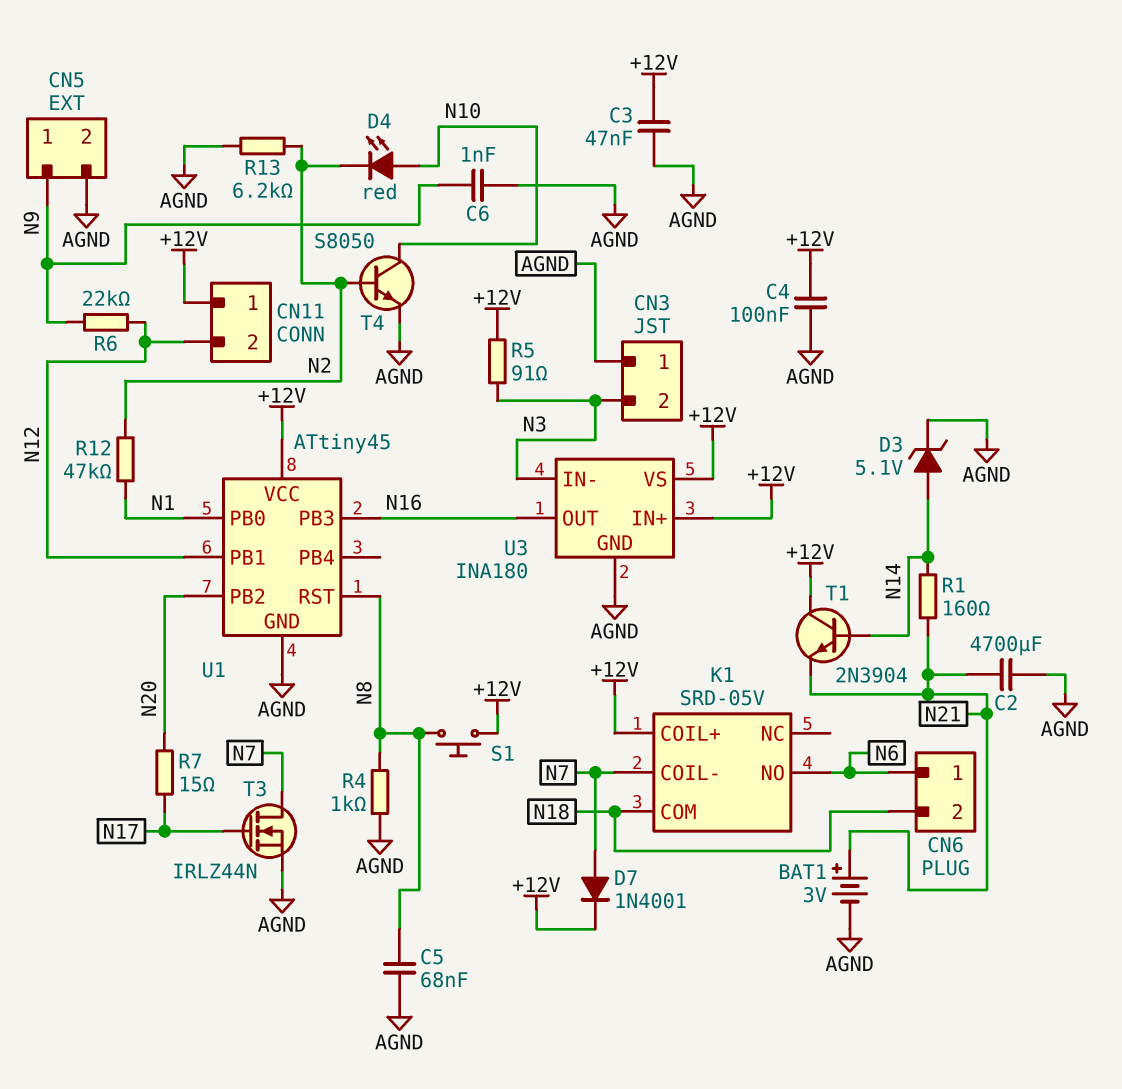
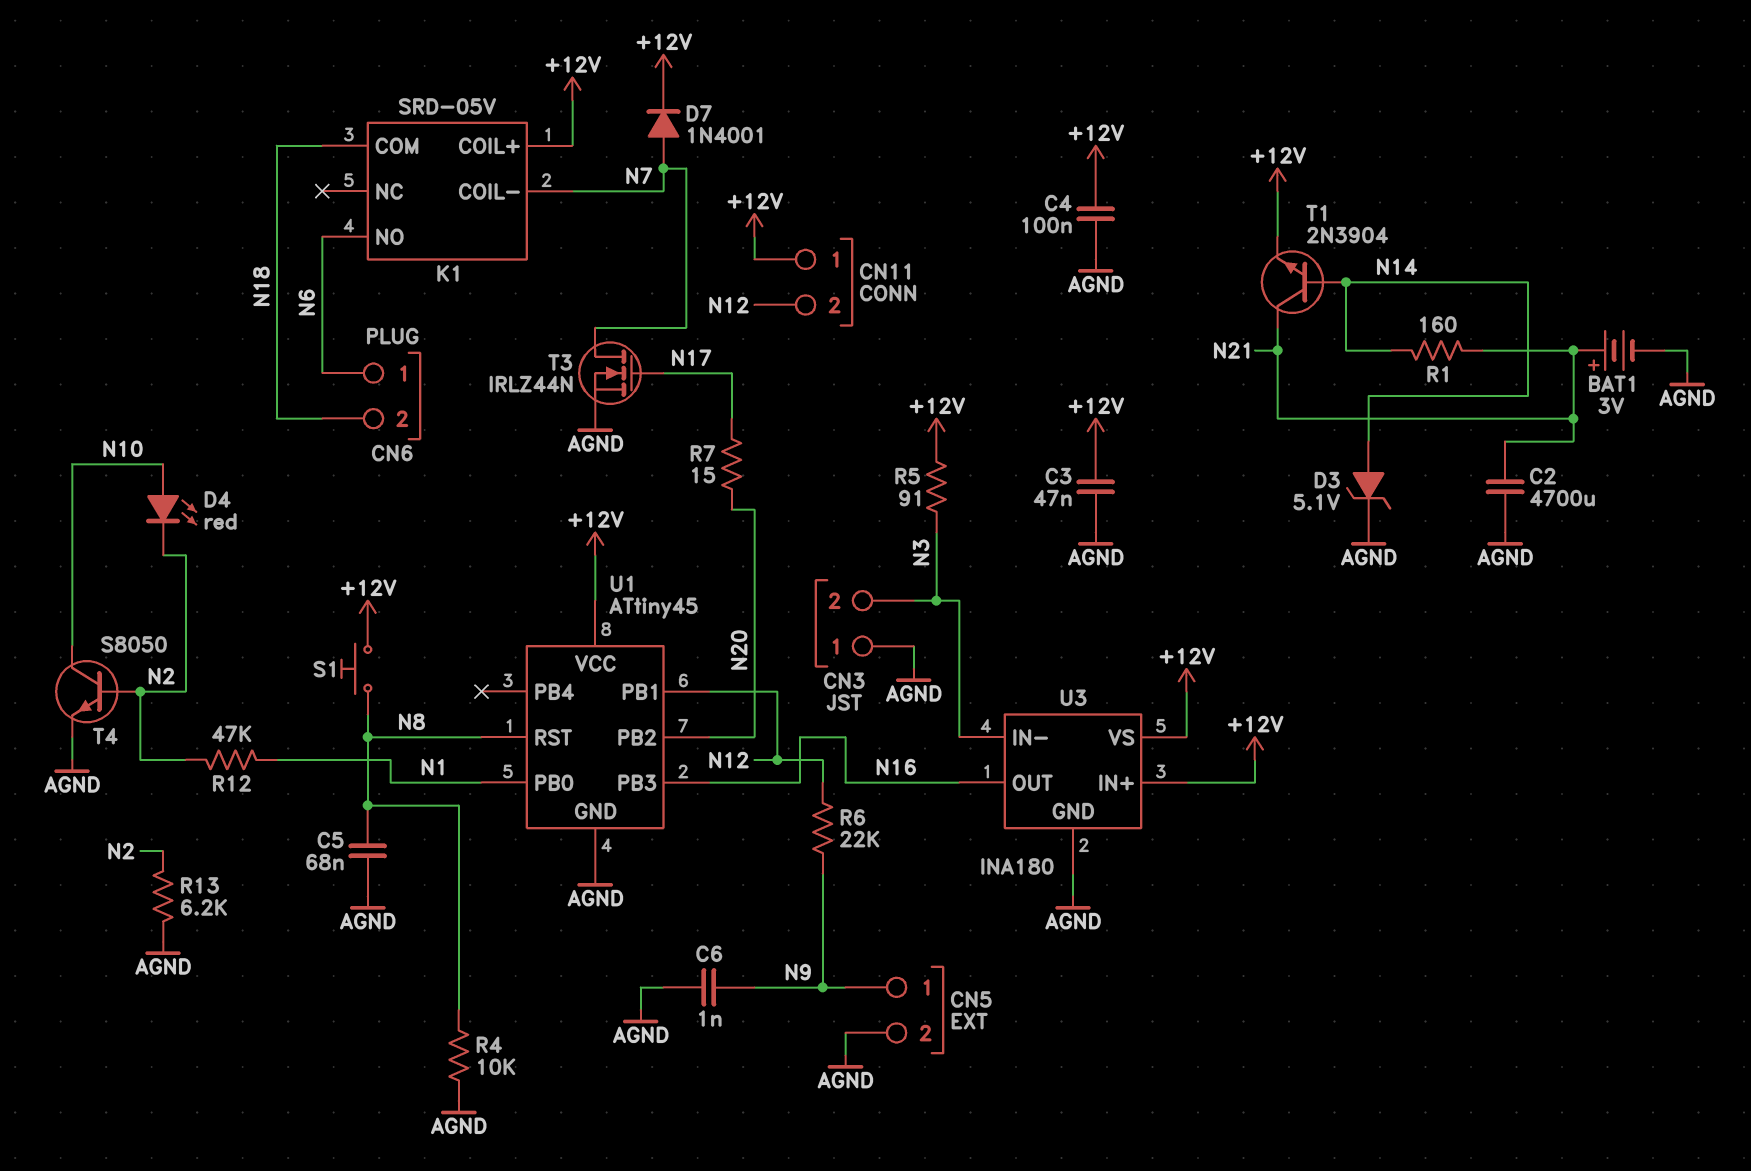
R4: 1k (AGND, N8) -> 10k (AGND, N8)
T1: NPN 2N3904 (B N14, C +12V, E N21) -> NPN 2N3904 (B N14, C N21, E +12V)

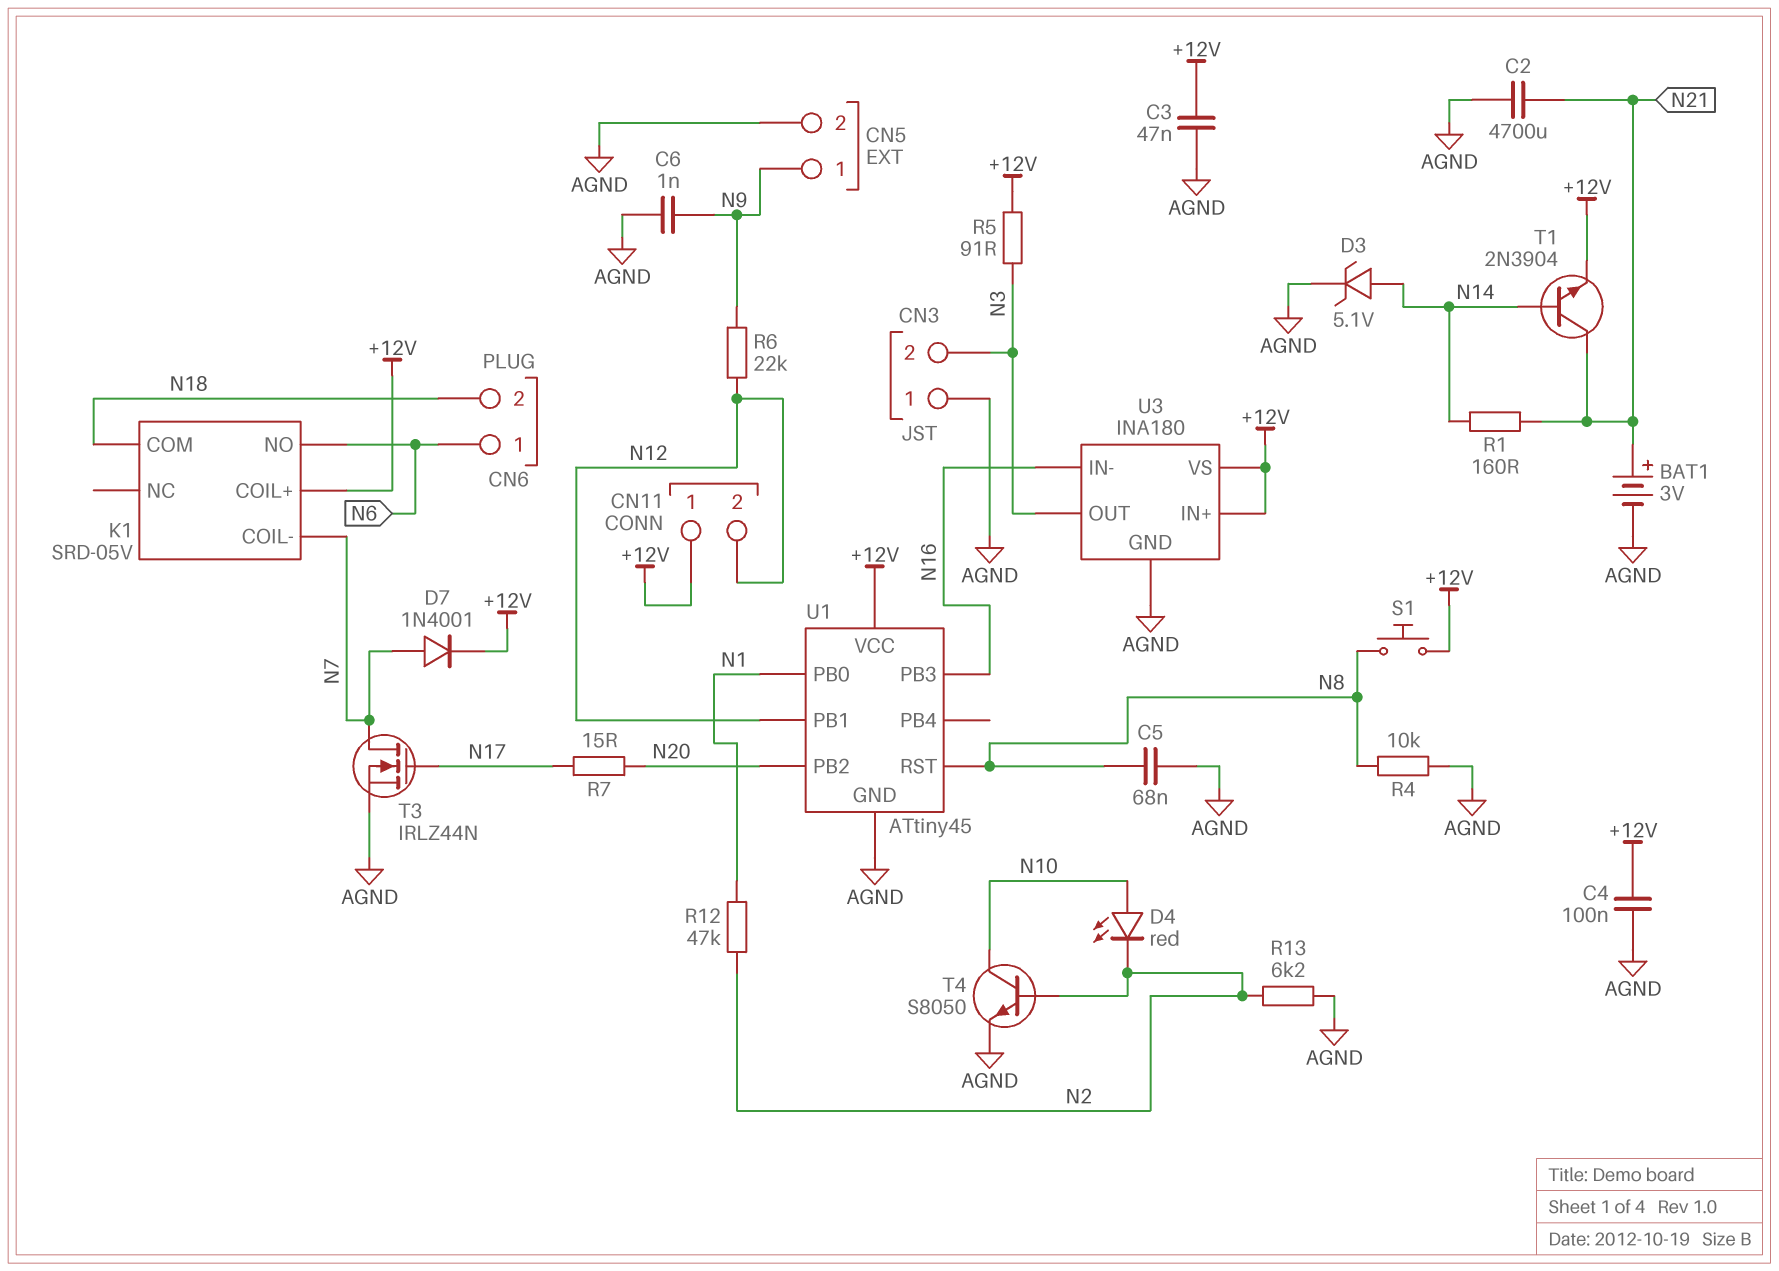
U3 pin IN-: N3 -> N16
U3 pin OUT: N16 -> N3

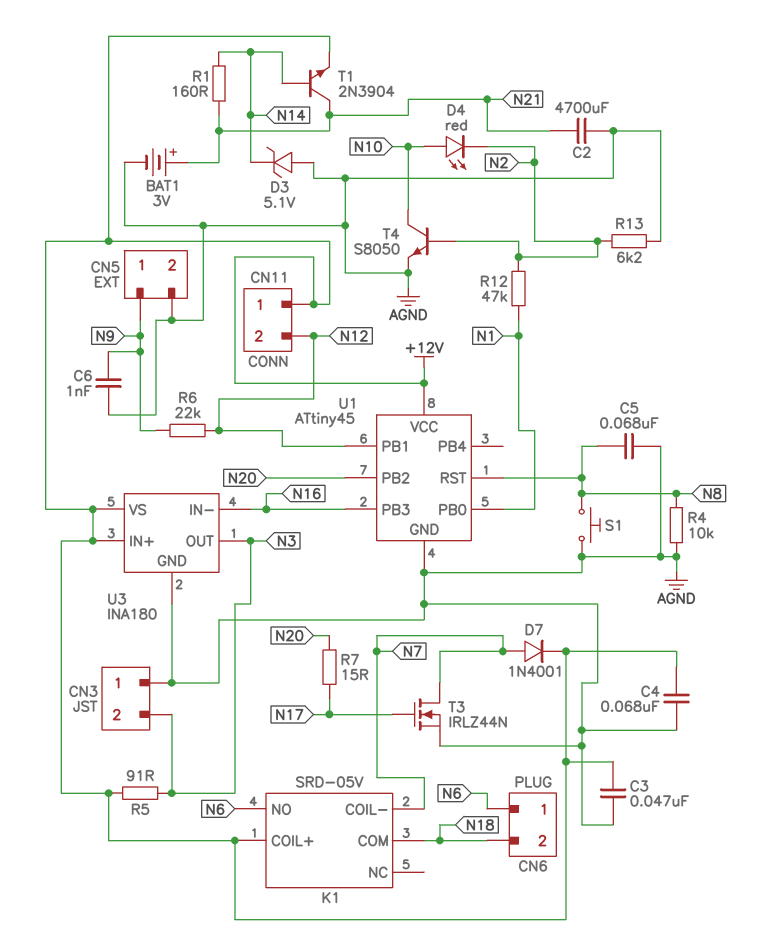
C4: 100nF (+12V, AGND) -> 68nF (+12V, AGND)
D3: zener 5.1V (A N14, K AGND) -> zener 5.1V (A AGND, K N14)
S1: button (+12V, N8) -> button (AGND, N8)

